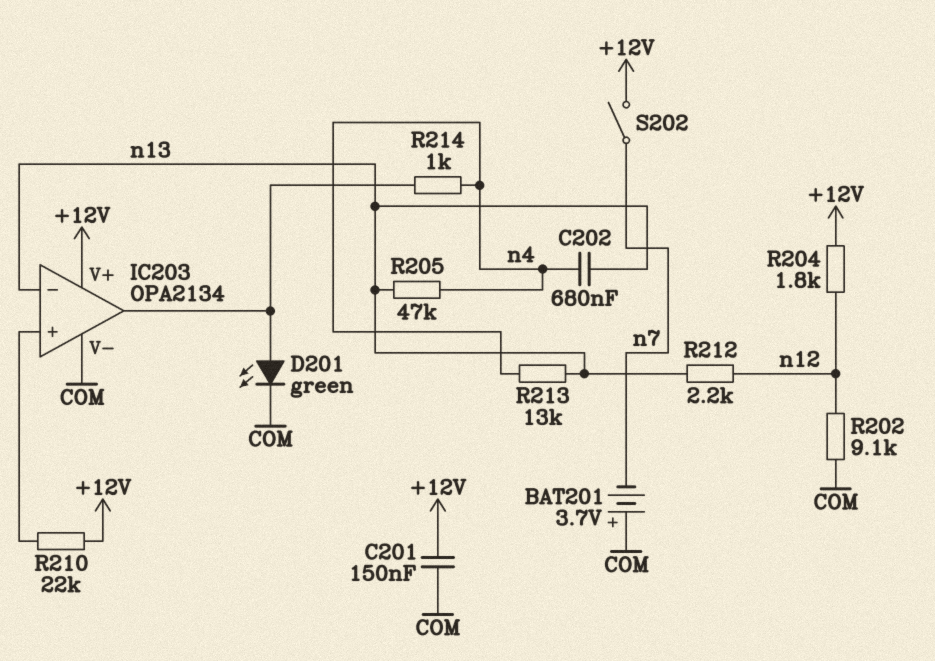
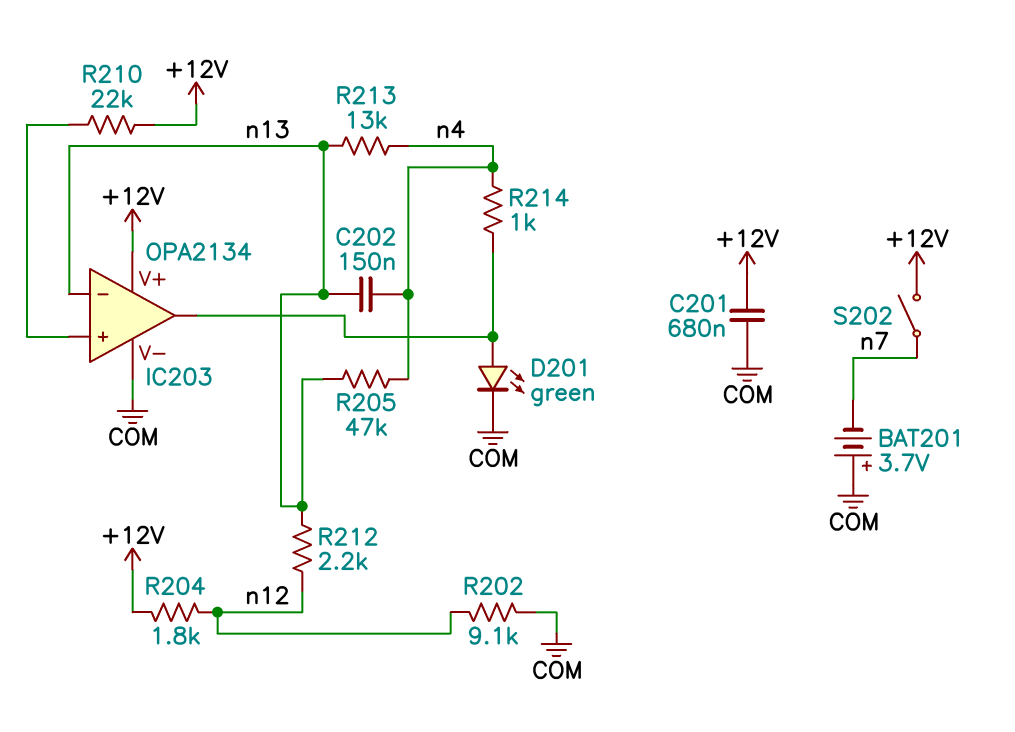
C201: 150nF (+12V, COM) -> 680nF (+12V, COM)
C202: 680nF (n4, n13) -> 150nF (n4, n13)

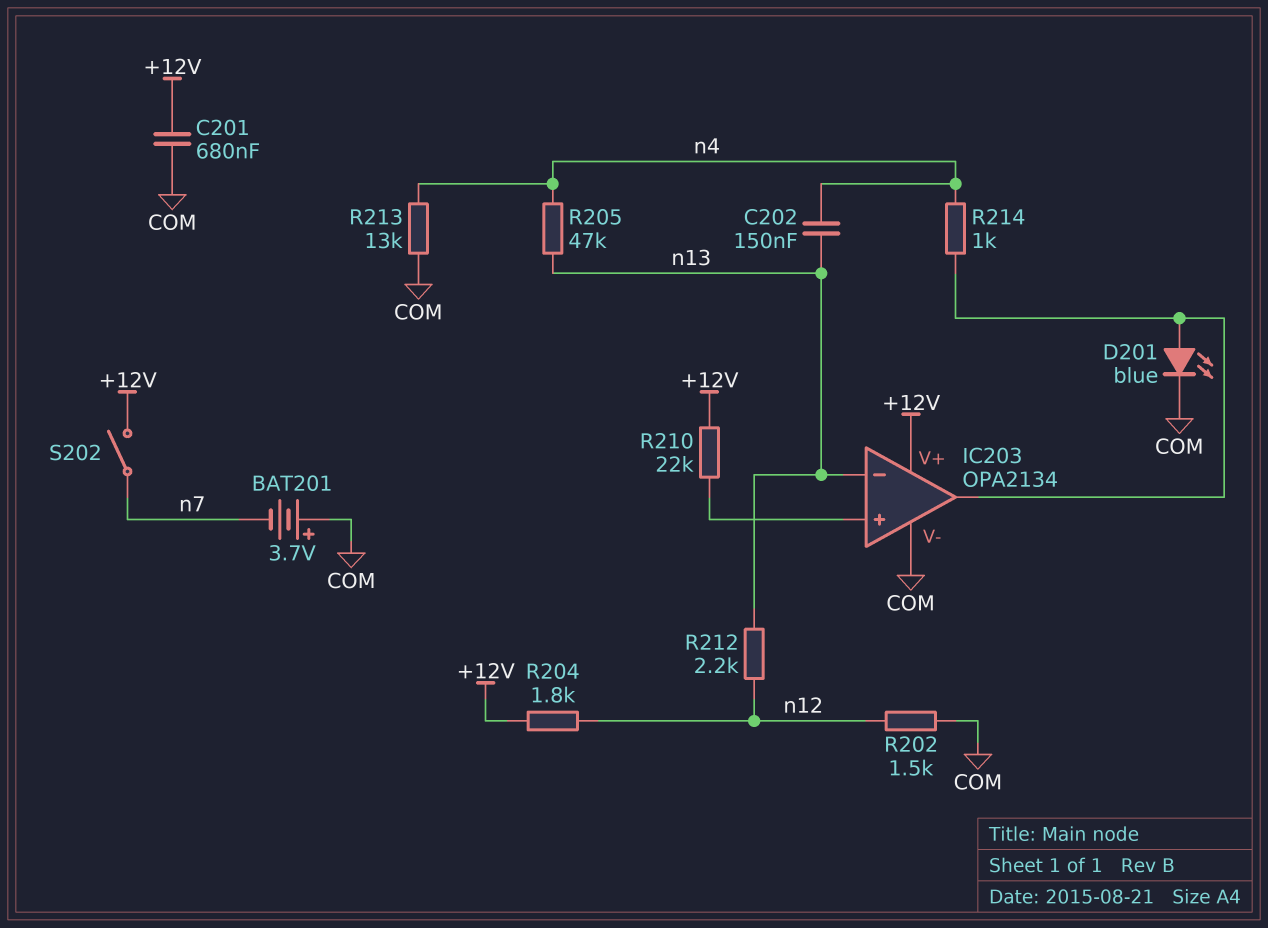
D201: LED green (A IC203/out, K COM) -> LED blue (A IC203/out, K COM)
R202: 9.1k (COM, n12) -> 1.5k (COM, n12)
R213: 13k (n4, n13) -> 13k (COM, n4)

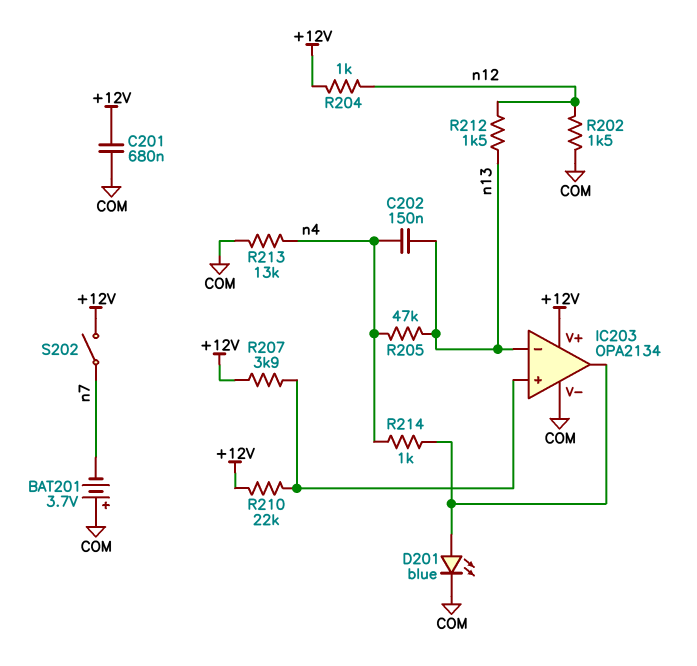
R204: 1.8k (+12V, n12) -> 1k (+12V, n12)
R207: none -> 3.9k (+12V, IC203/in+)
R212: 2.2k (n12, n13) -> 1.5k (n12, n13)

